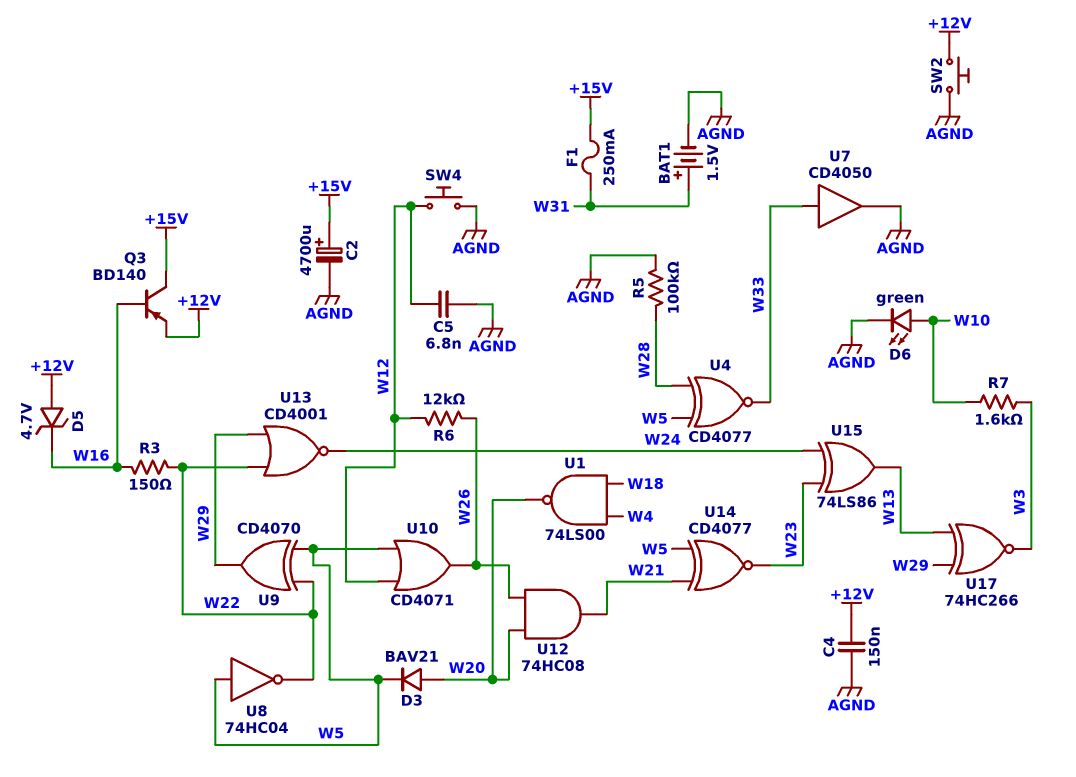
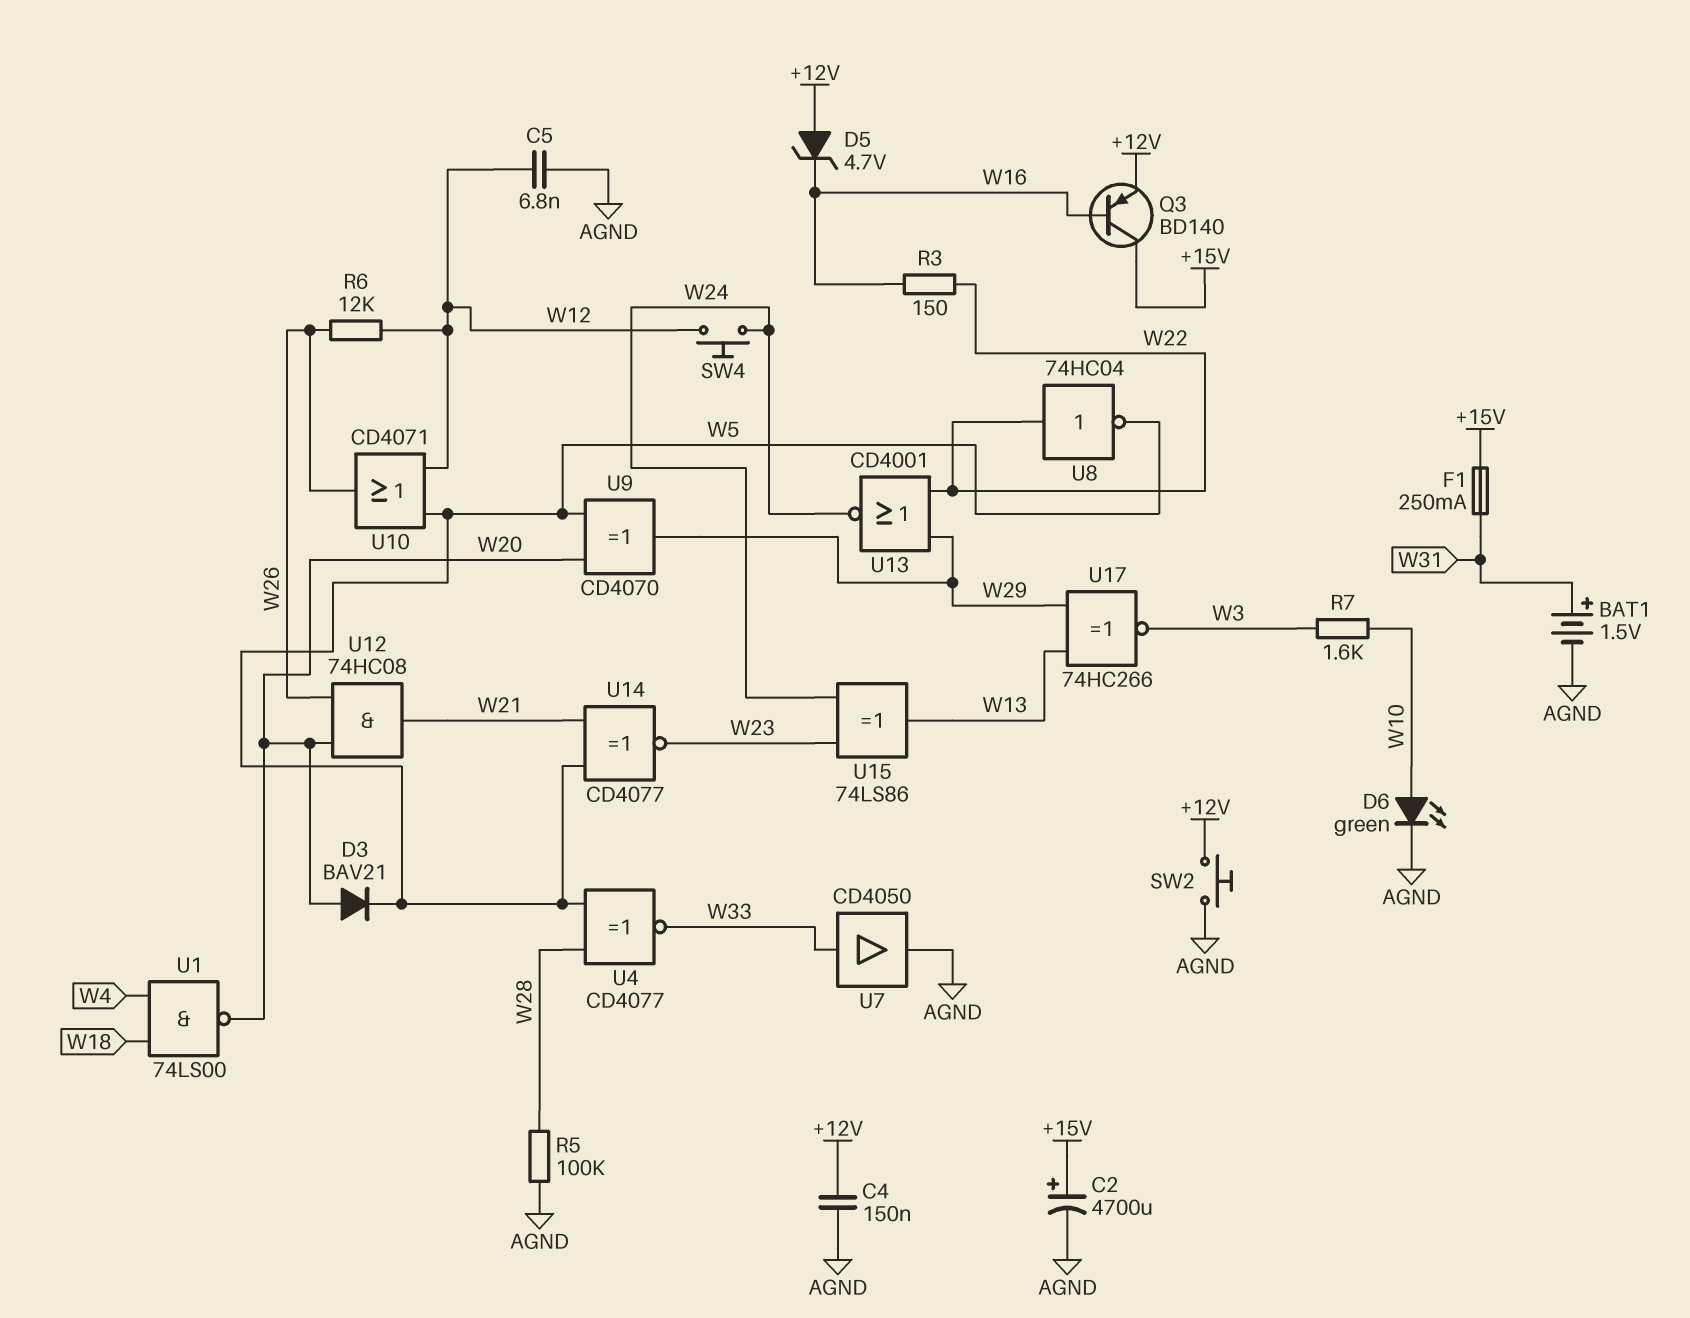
SW4: button (AGND, W12) -> button (W12, W24)
U8: NOT 74HC04 (in W5, out W22) -> NOT 74HC04 (in W22, out W5)
U9: XOR CD4070 (in W5, in W22, out W29) -> XOR CD4070 (in W5, in W20, out W29)

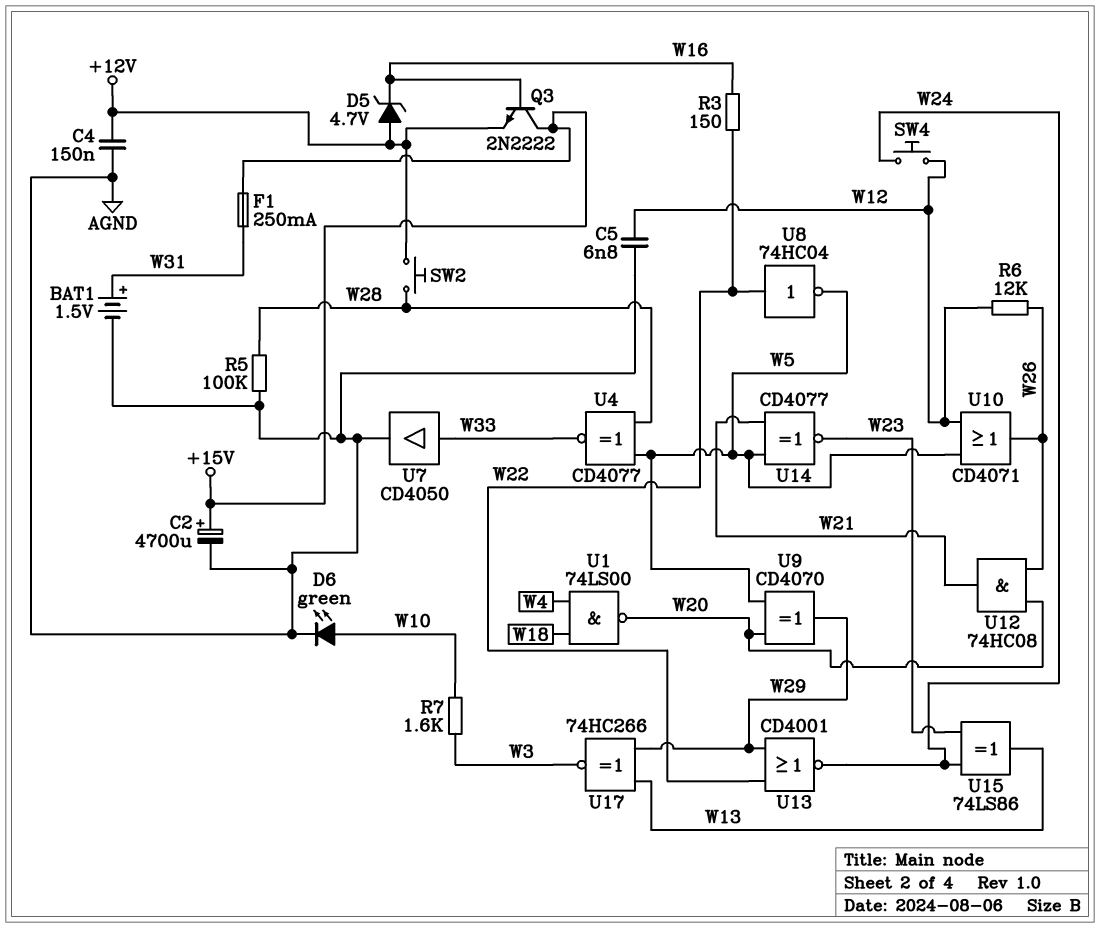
D3: diode BAV21 (A W20, K W5) -> none
Q3: PNP BD140 (B W16, C +15V, E +12V) -> NPN 2N2222 (B W16, C +15V, E +12V)
SW2: button (+12V, AGND) -> button (+12V, W28)

